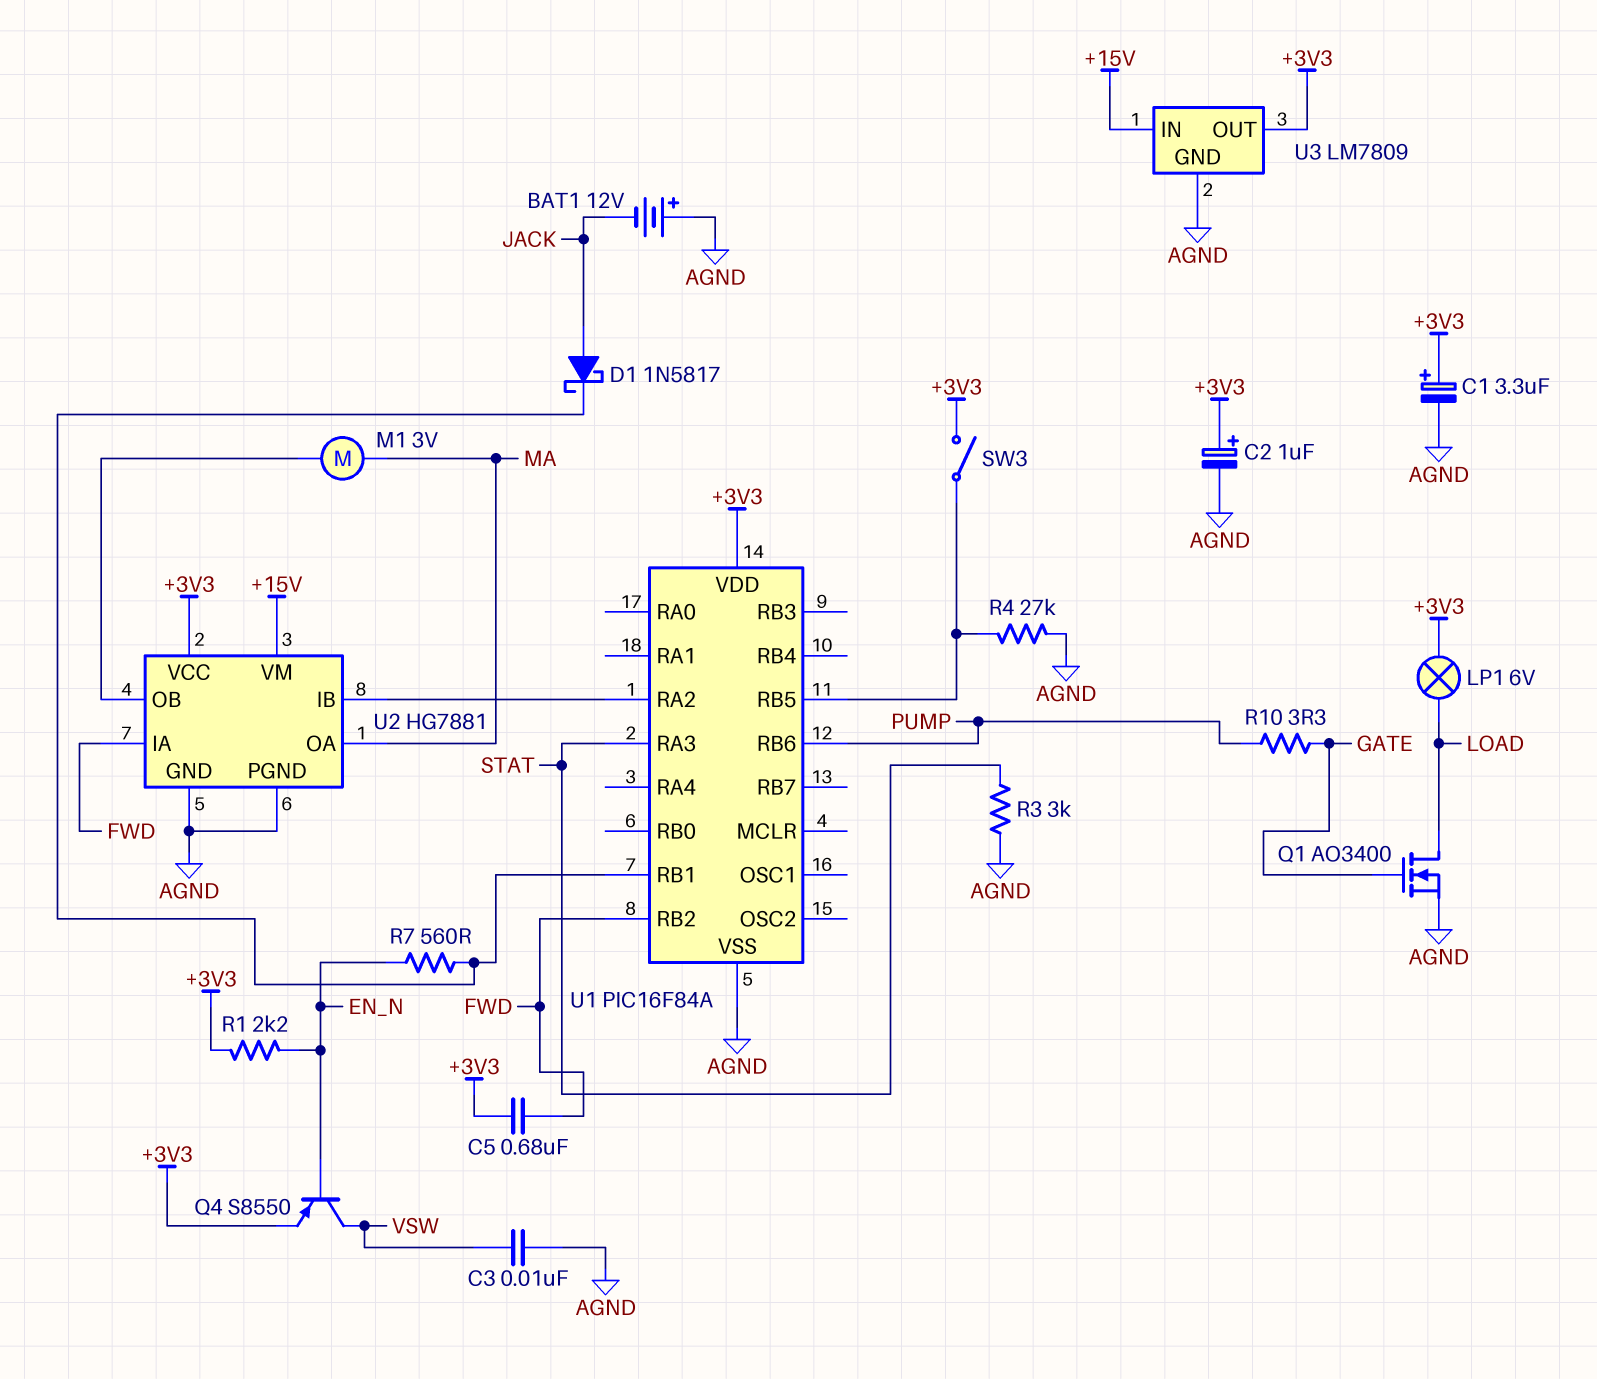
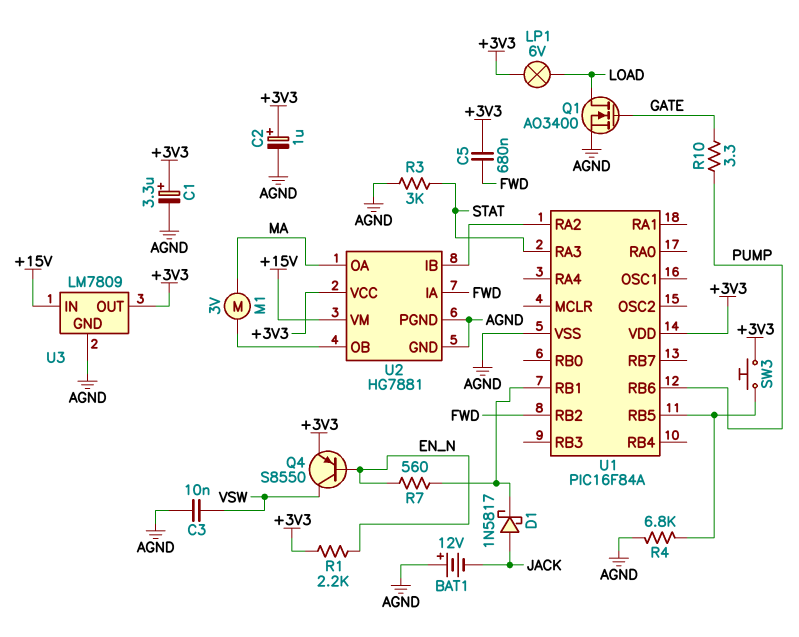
R4: 27k (AGND, U1/RB5) -> 6.8k (AGND, U1/RB5)
SW3: switch (+3V3, U1/RB5) -> button (+3V3, U1/RB5)

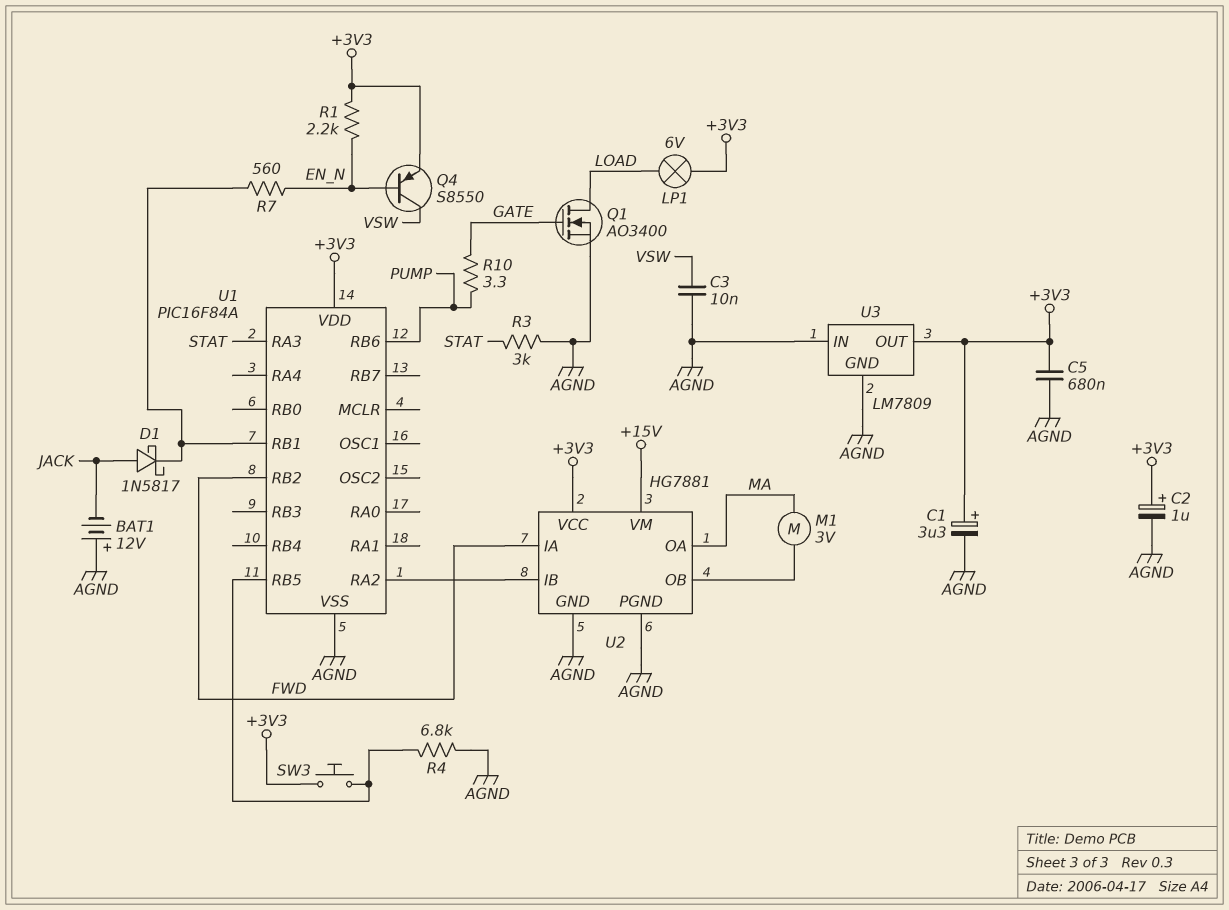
C5: 680nF (+3V3, FWD) -> 680nF (+3V3, AGND)
U3 pin IN: +15V -> AGND

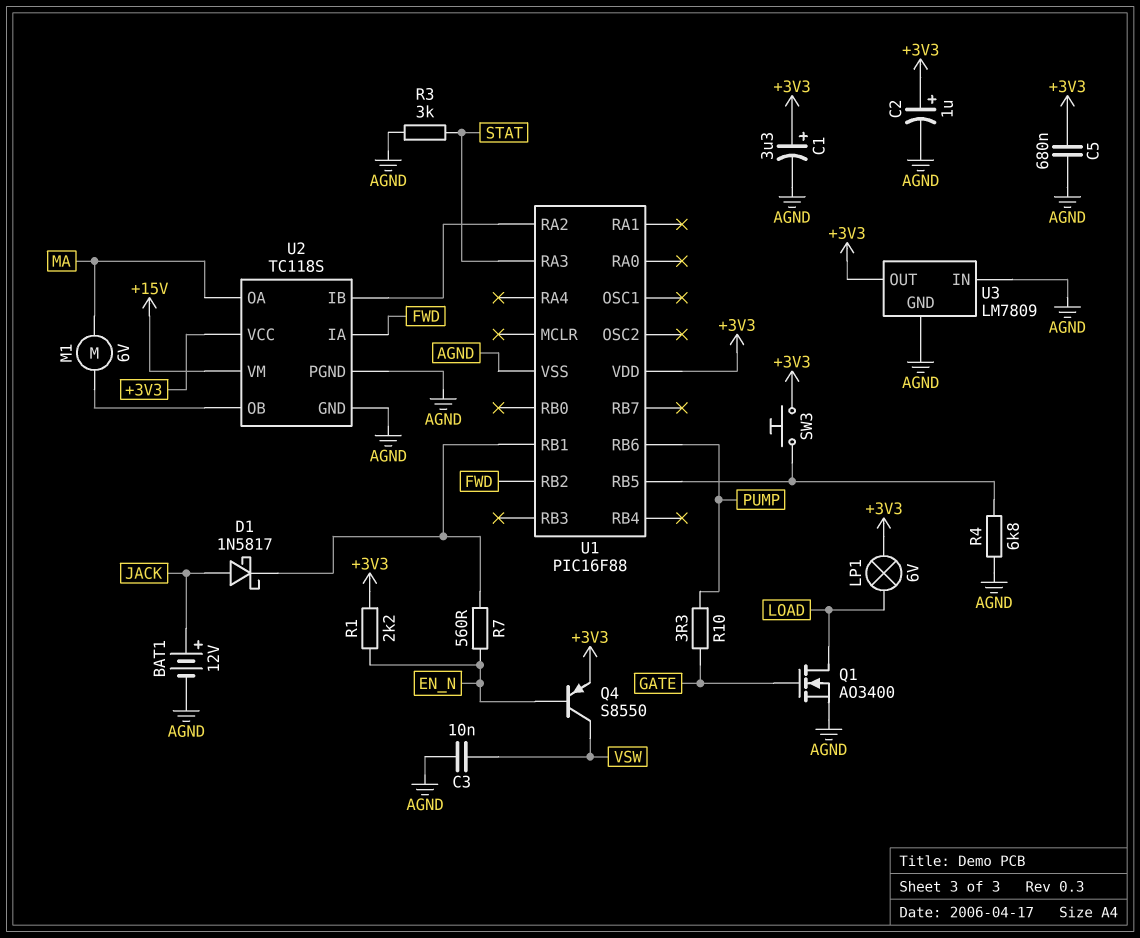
BAT1: 12V (plus AGND, minus JACK) -> 12V (plus JACK, minus AGND)
M1: motor 3V (MA, U2/OB) -> motor 6V (MA, U2/OB)
U1: PIC16F84A -> PIC16F88
U2: HG7881 -> TC118S

